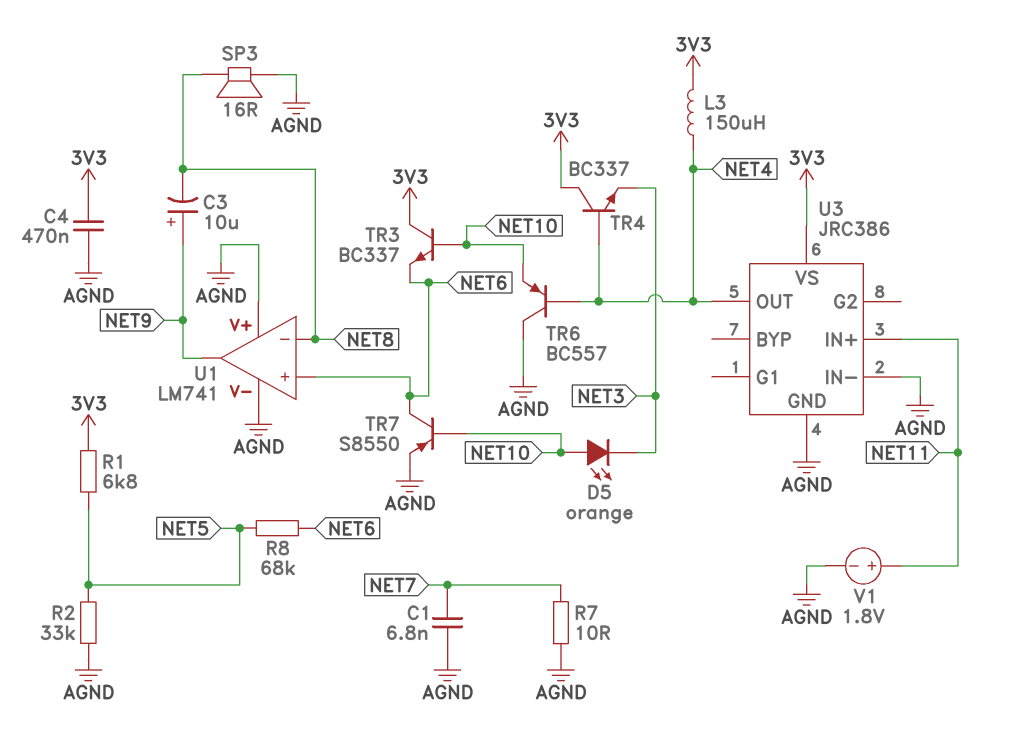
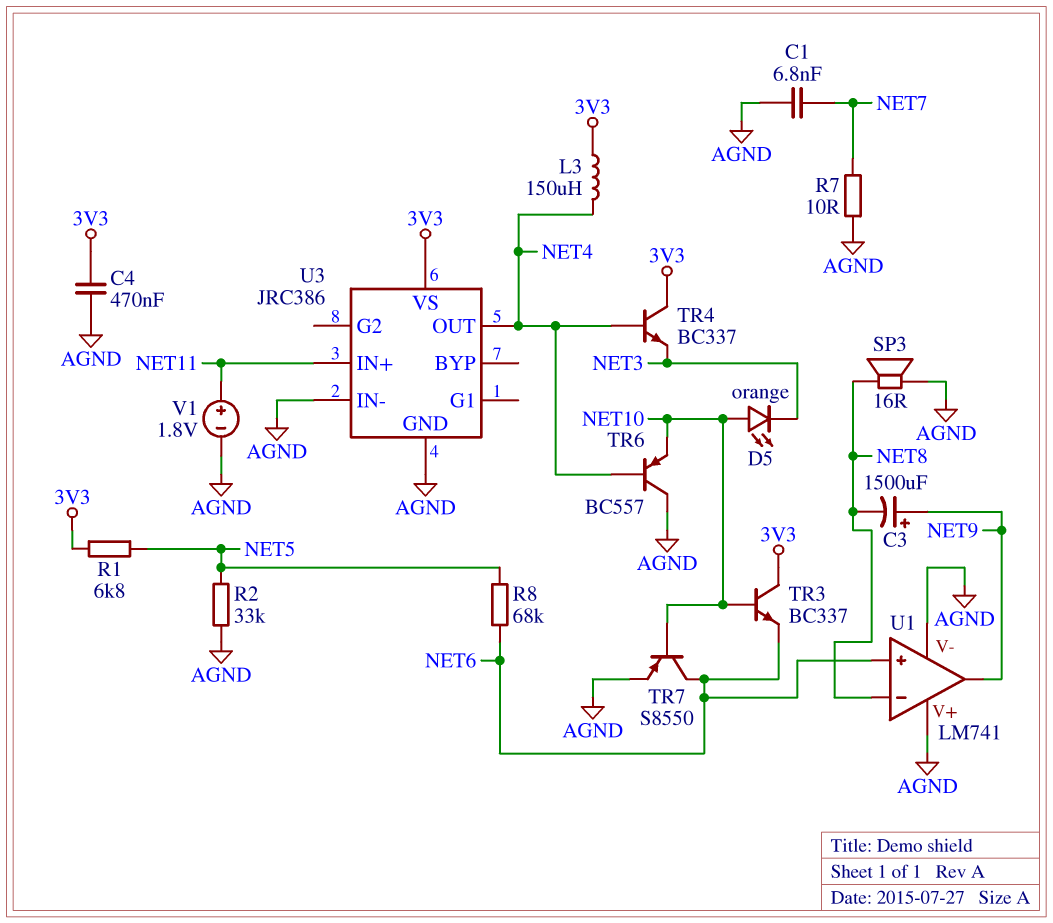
C3: 10uF (plus NET9, minus NET8) -> 1500uF (plus NET9, minus NET8)

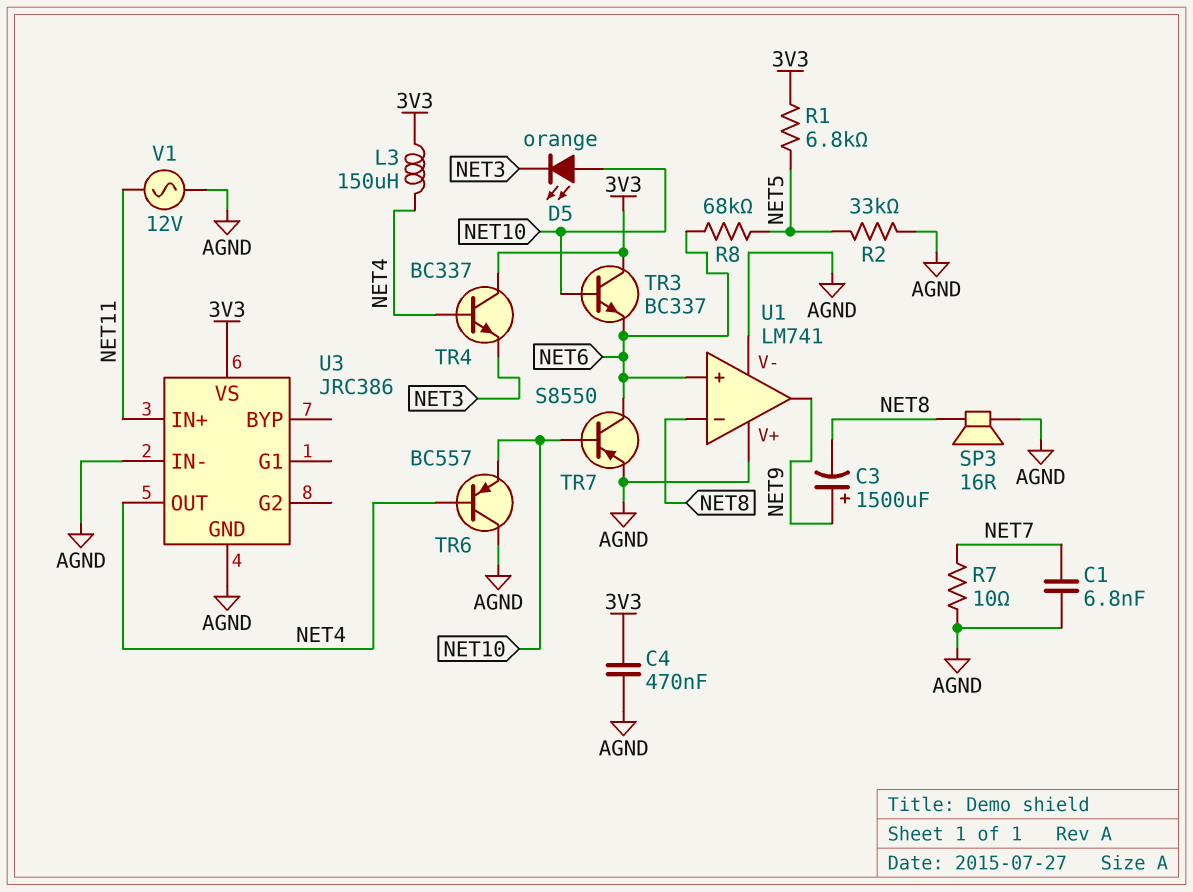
V1: 1.8V (plus NET11, minus AGND) -> AC 12V (AGND, NET11)

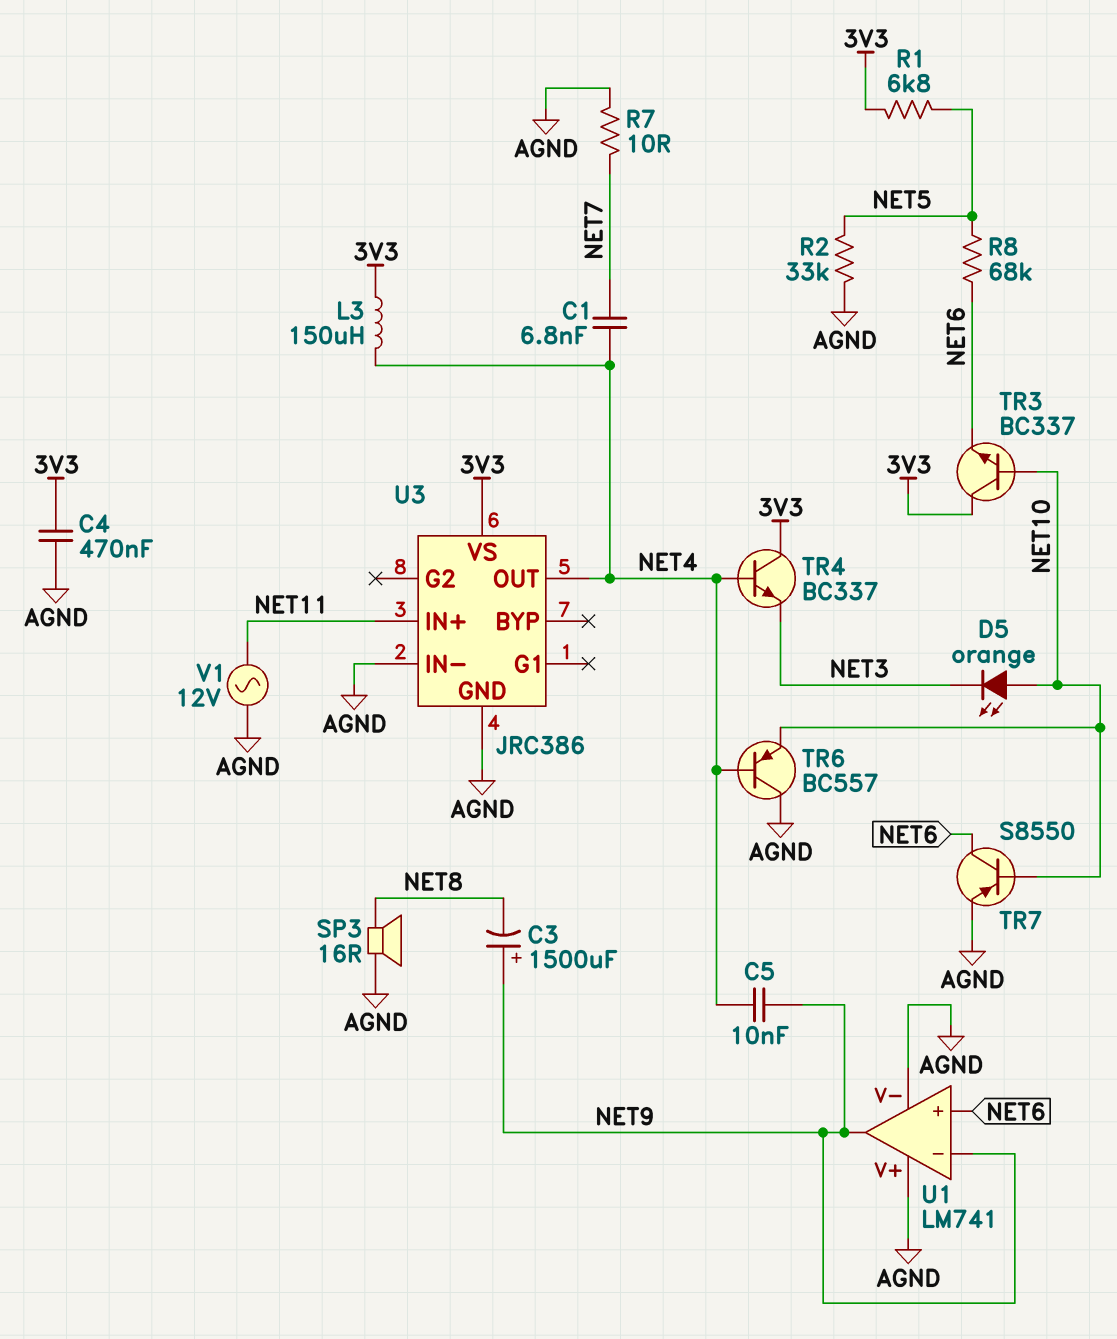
C1: 6.8nF (AGND, NET7) -> 6.8nF (NET4, NET7)
C5: none -> 10nF (NET4, NET9)
U1 pin in-: NET8 -> NET9

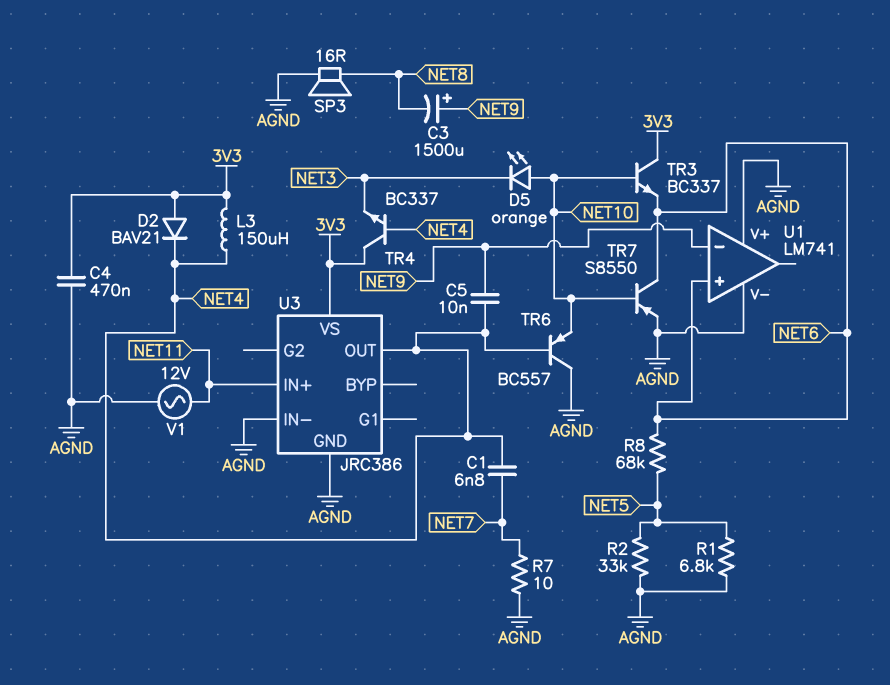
D2: none -> diode BAV21 (A 3V3, K NET4)
R1: 6.8k (3V3, NET5) -> 6.8k (AGND, NET5)
U1 pin out: NET9 -> none

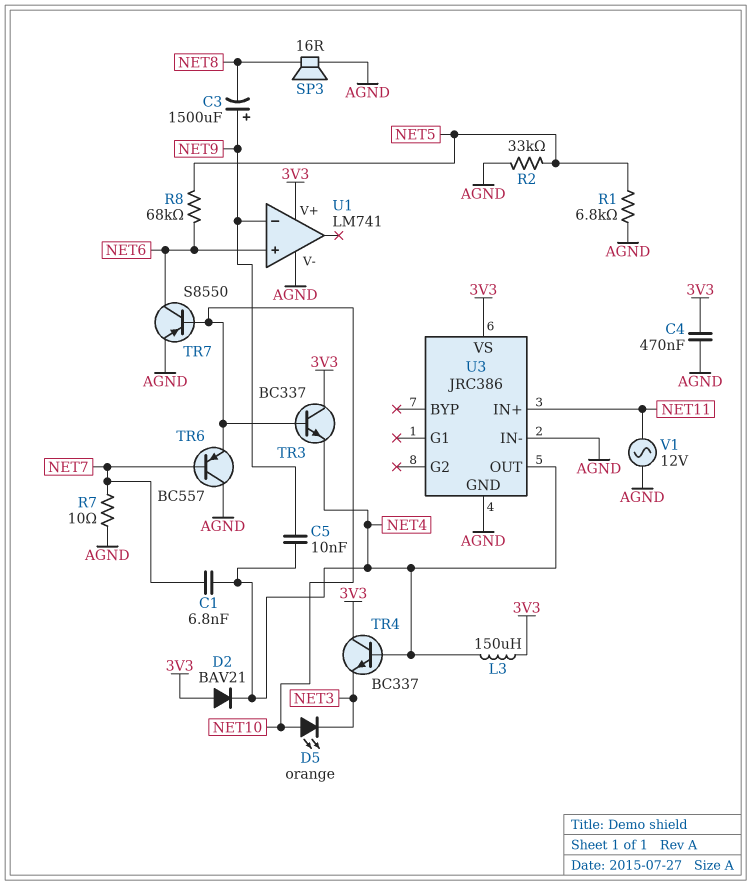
TR3: NPN BC337 (B NET10, C 3V3, E NET6) -> NPN BC337 (B NET10, C 3V3, E NET4)
TR6: PNP BC557 (B NET4, C AGND, E NET10) -> PNP BC557 (B NET7, C AGND, E NET10)
U1 pin V+: AGND -> 3V3

